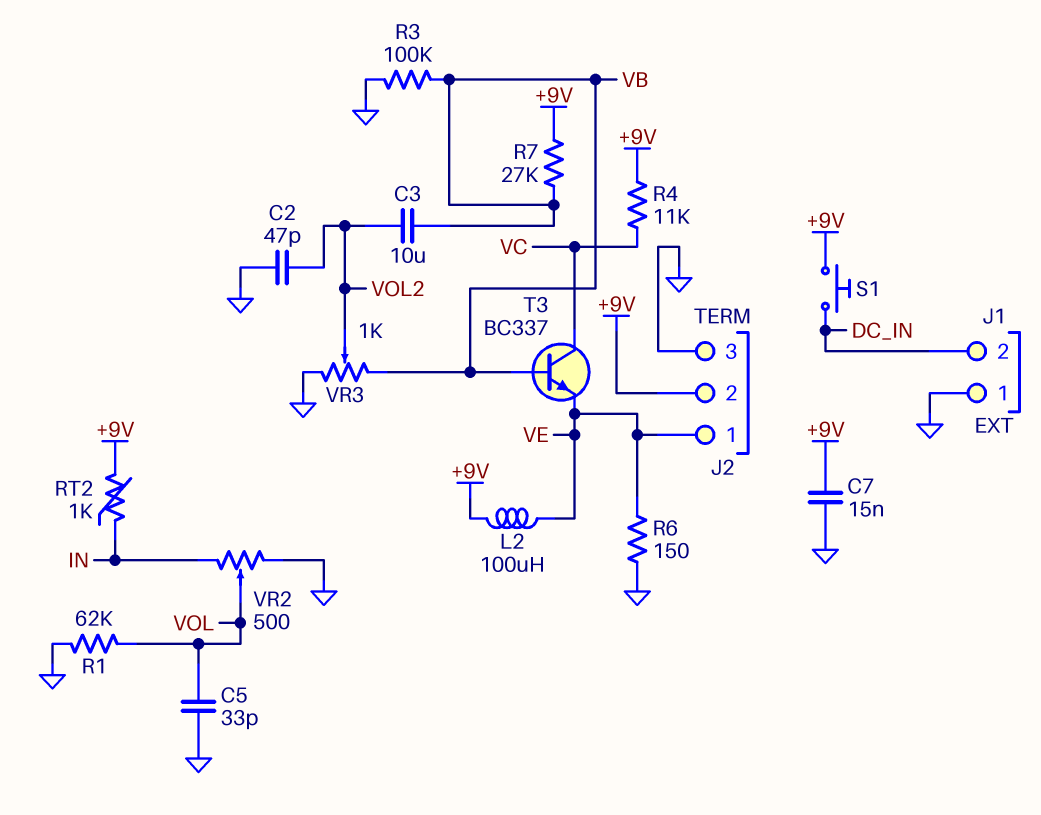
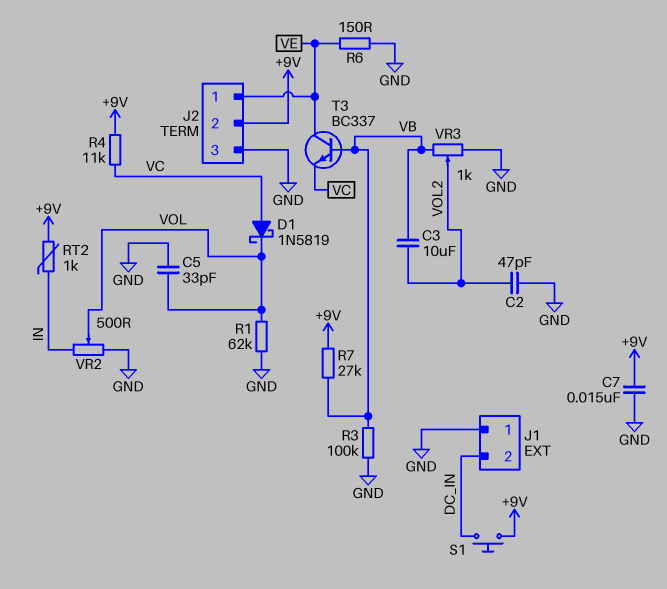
D1: none -> schottky 1N5819 (A VC, K VOL)
L2: 100uH (+9V, VE) -> none
T3: NPN BC337 (B VB, C VC, E VE) -> NPN BC337 (B VB, C VE, E VC)

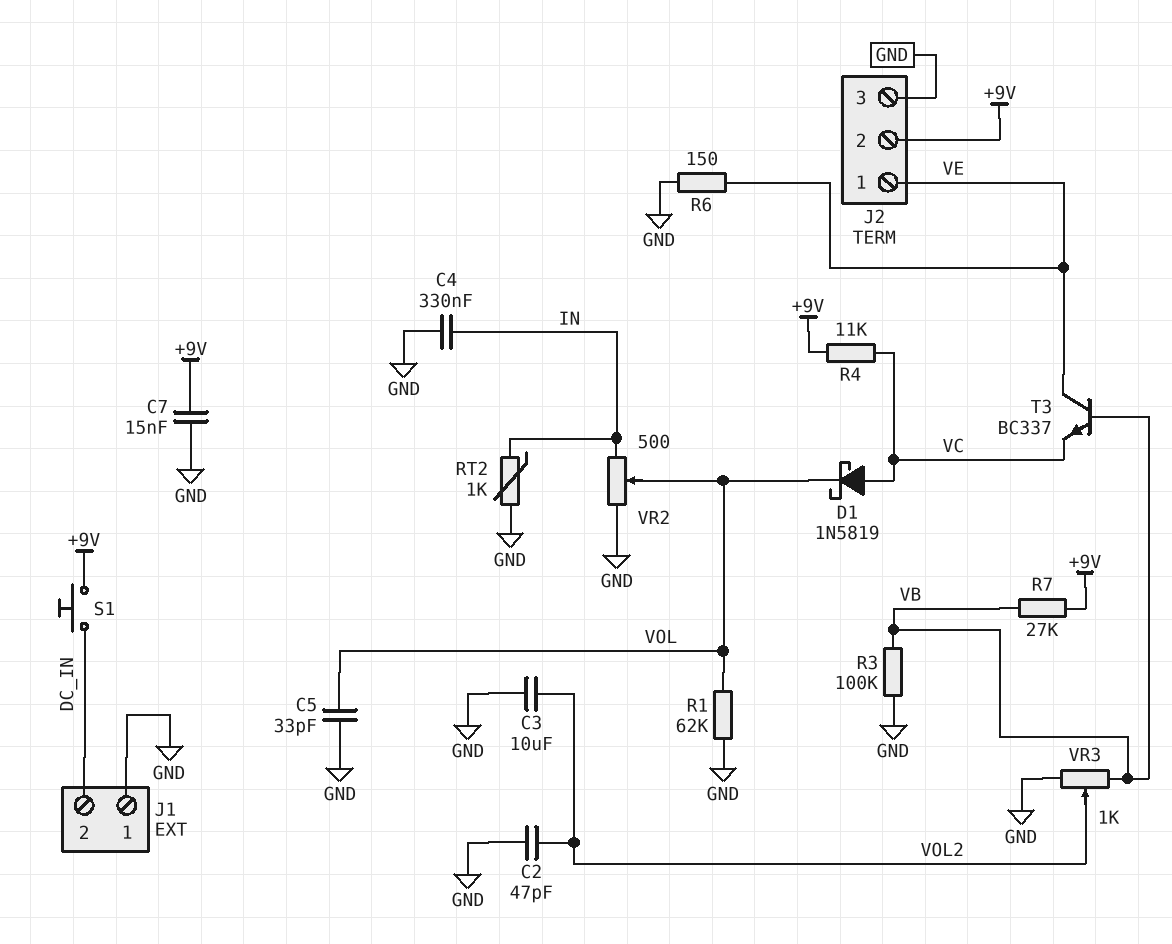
C3: 10uF (VB, VOL2) -> 10uF (GND, VOL2)
C4: none -> 330nF (GND, IN)
RT2: 1k (+9V, IN) -> 1k (GND, IN)

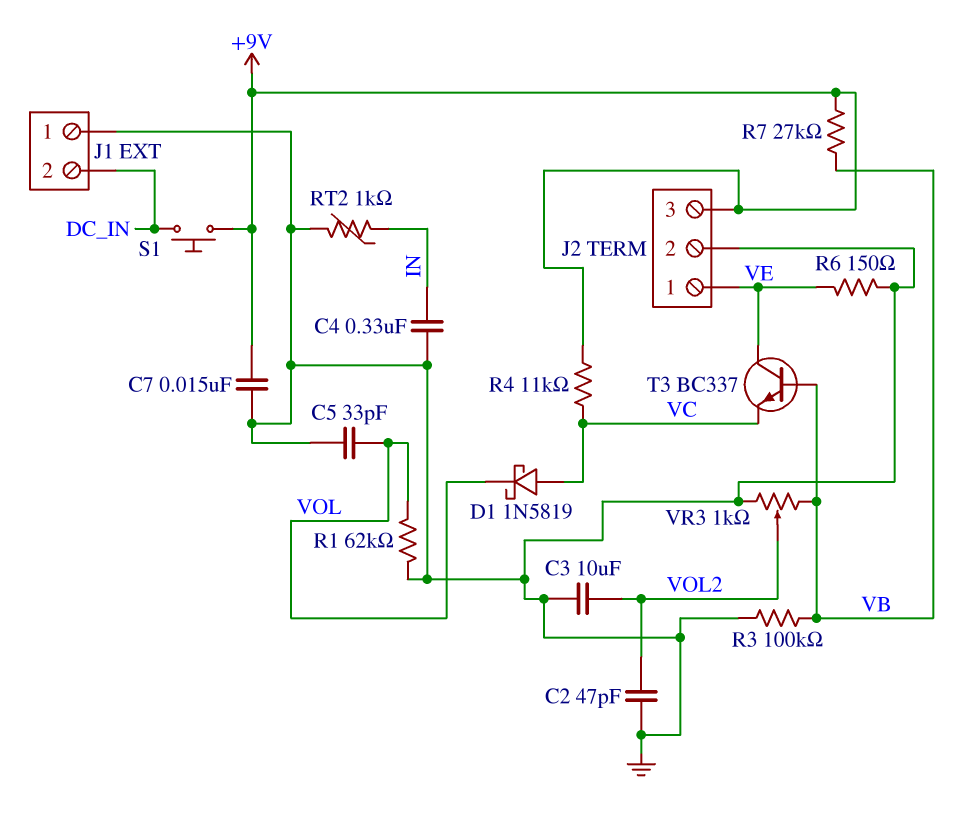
J2 pin 2: +9V -> GND
J2 pin 3: GND -> +9V
VR2: 500 (GND, IN, wiper VOL) -> none

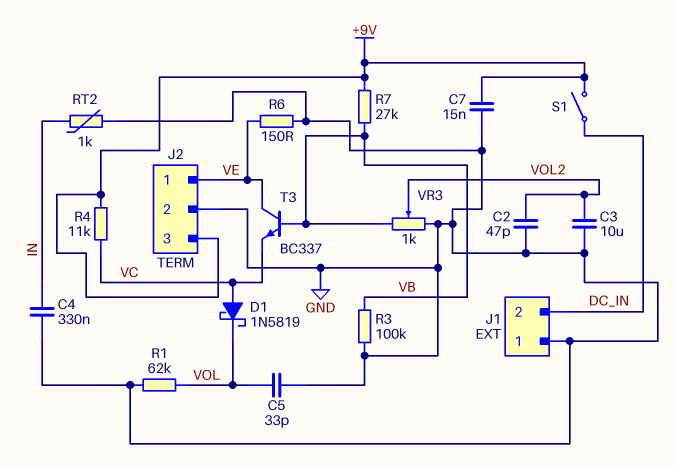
S1: button (+9V, DC_IN) -> switch (+9V, DC_IN)

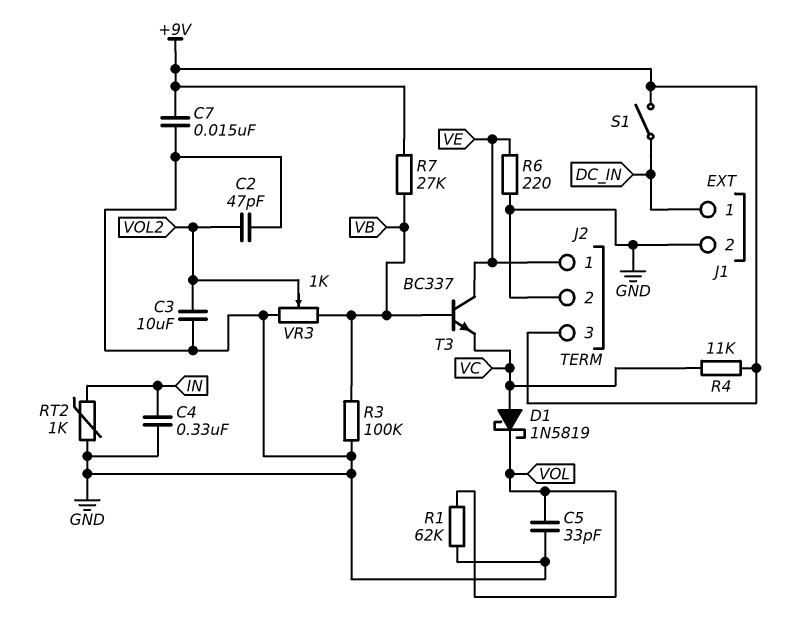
J1 pin 1: GND -> DC_IN
J1 pin 2: DC_IN -> GND
R6: 150 (GND, VE) -> 220 (GND, VE)

